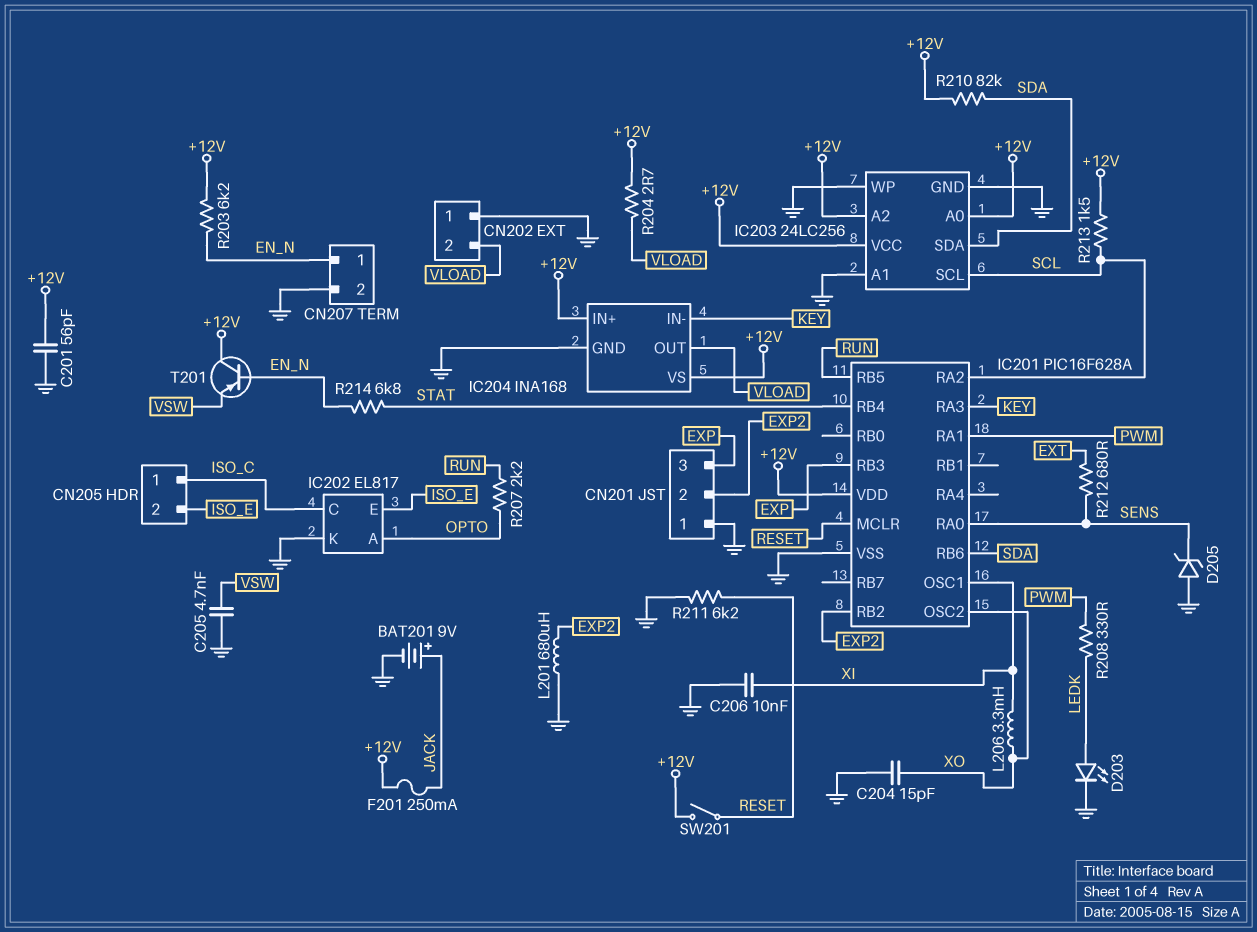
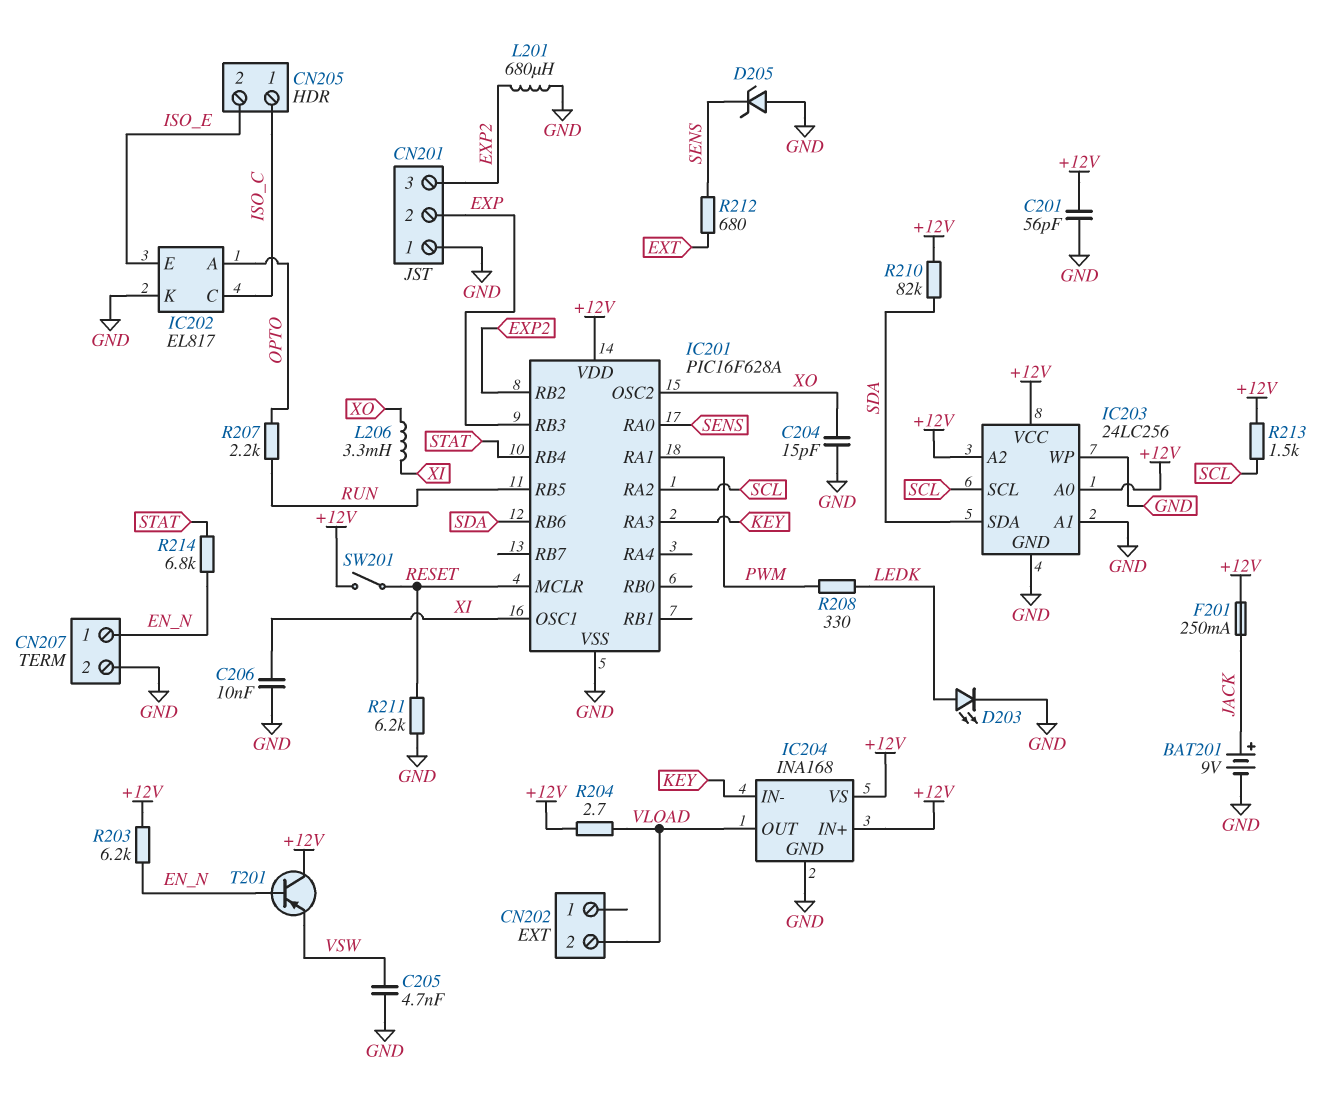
CN201 pin 2: EXP2 -> EXP
CN201 pin 3: EXP -> EXP2
CN202 pin 1: GND -> none

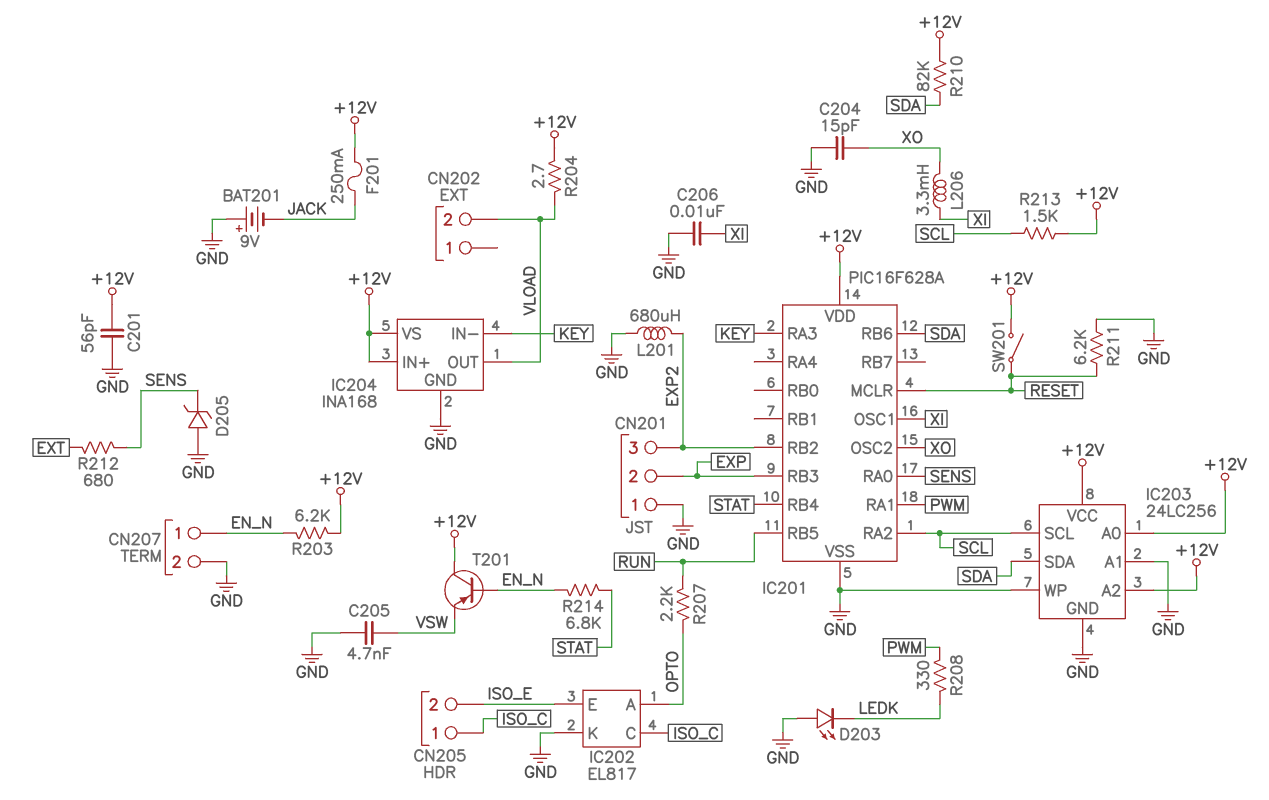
BAT201: 9V (plus JACK, minus GND) -> 9V (plus GND, minus JACK)
D203: LED (A LEDK, K GND) -> LED (A GND, K LEDK)

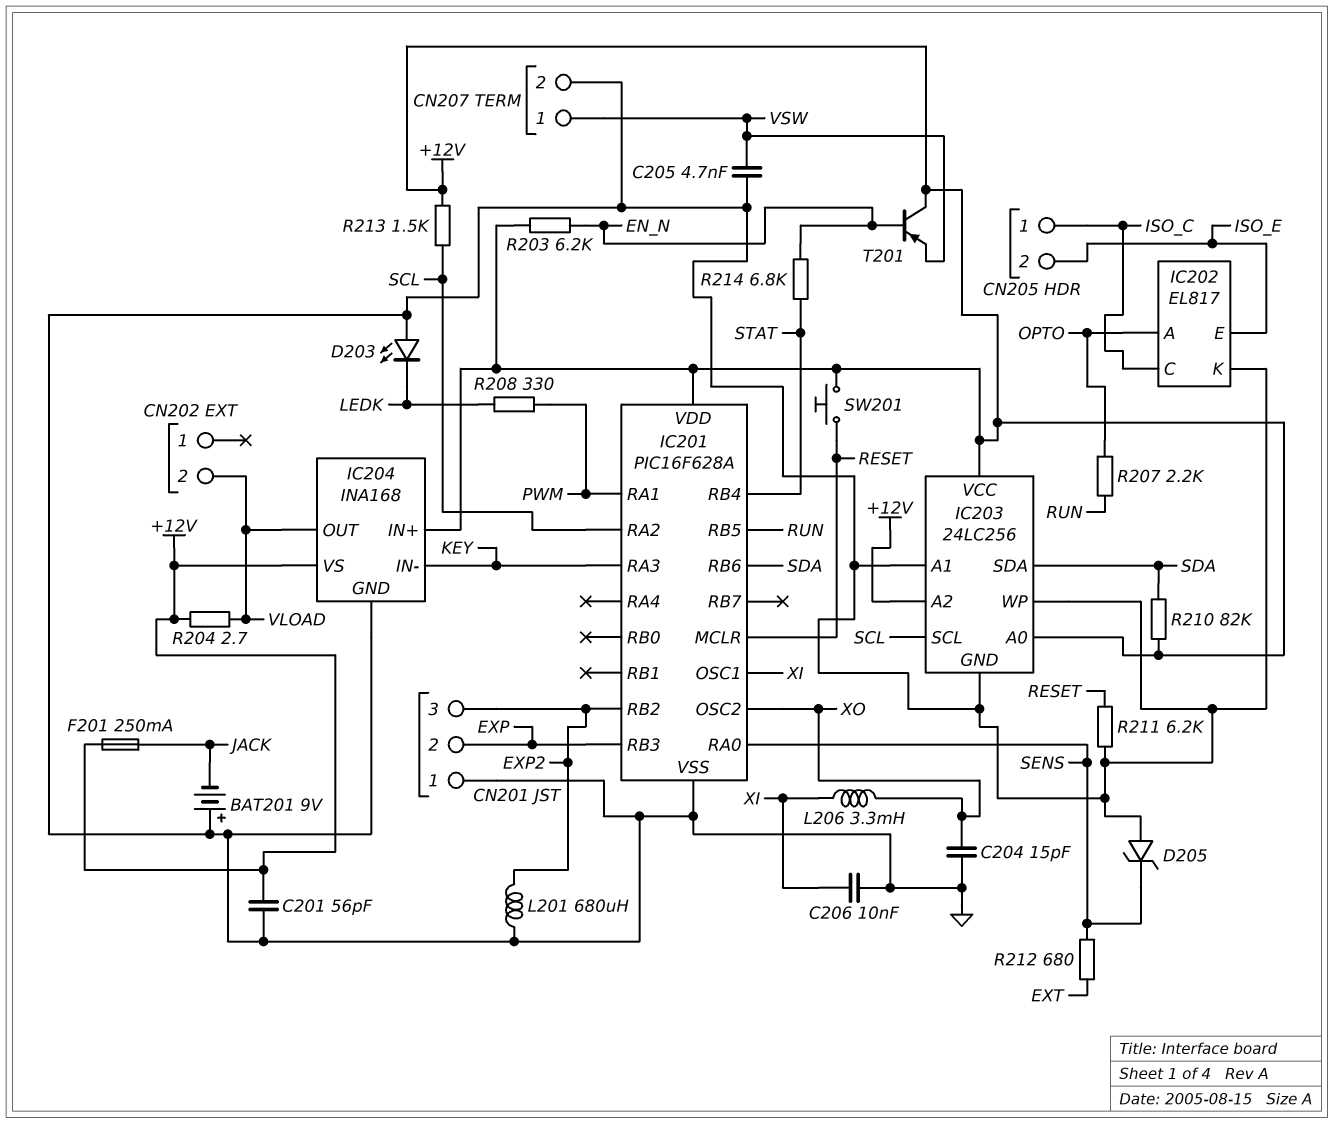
CN207 pin 1: EN_N -> VSW
SW201: switch (+12V, RESET) -> button (+12V, RESET)

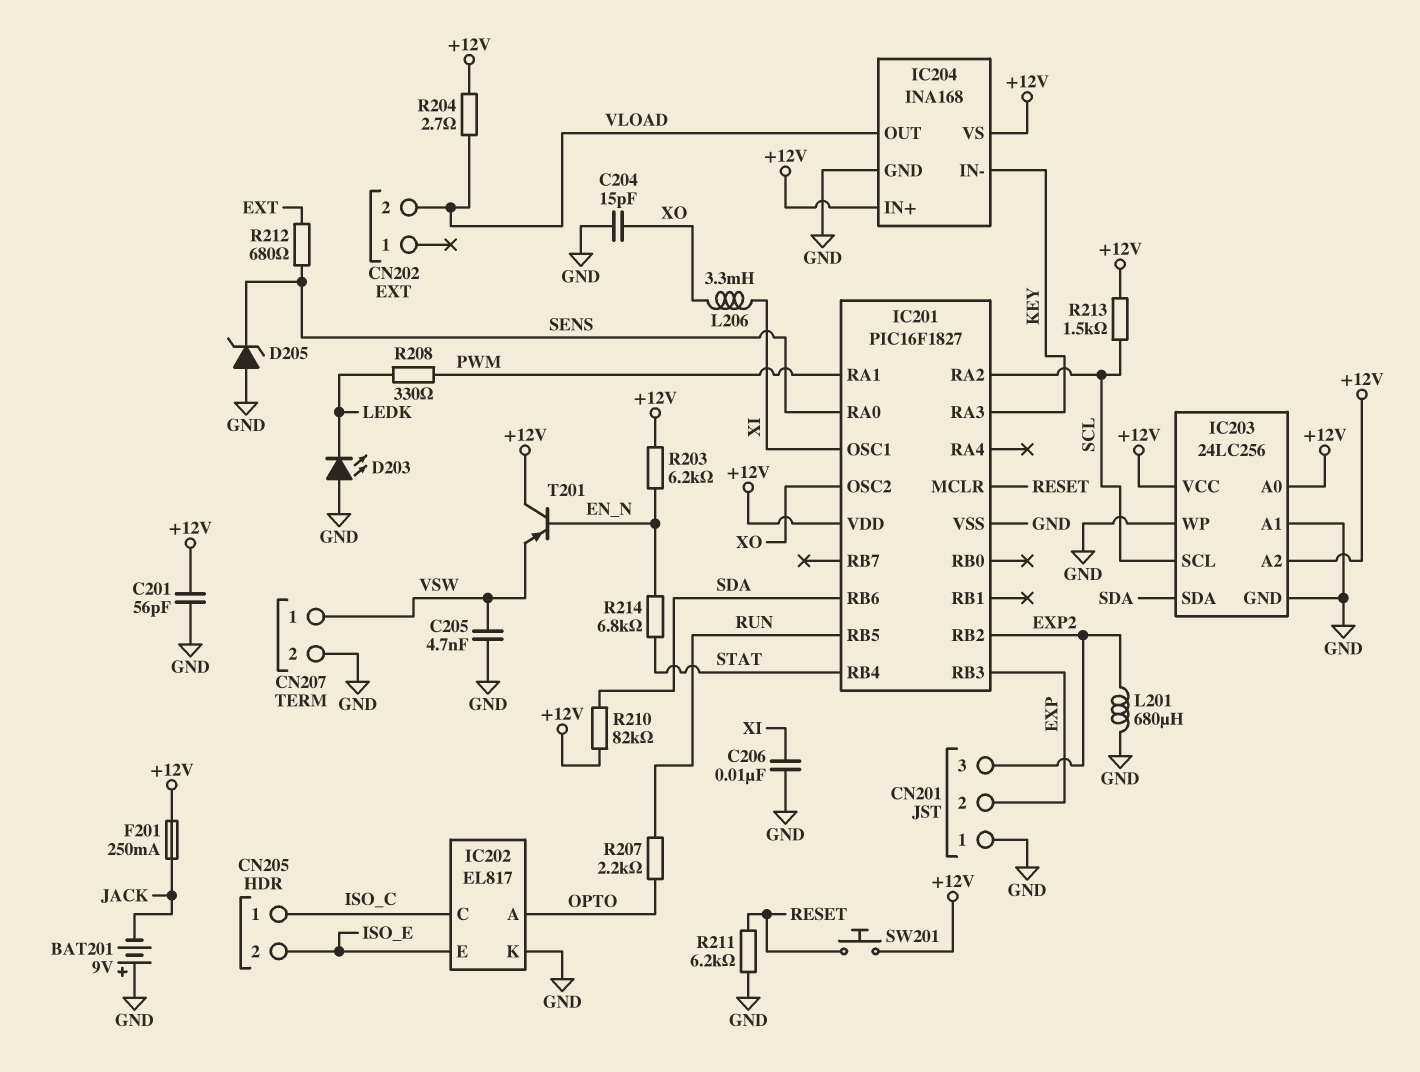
IC201: PIC16F628A -> PIC16F1827

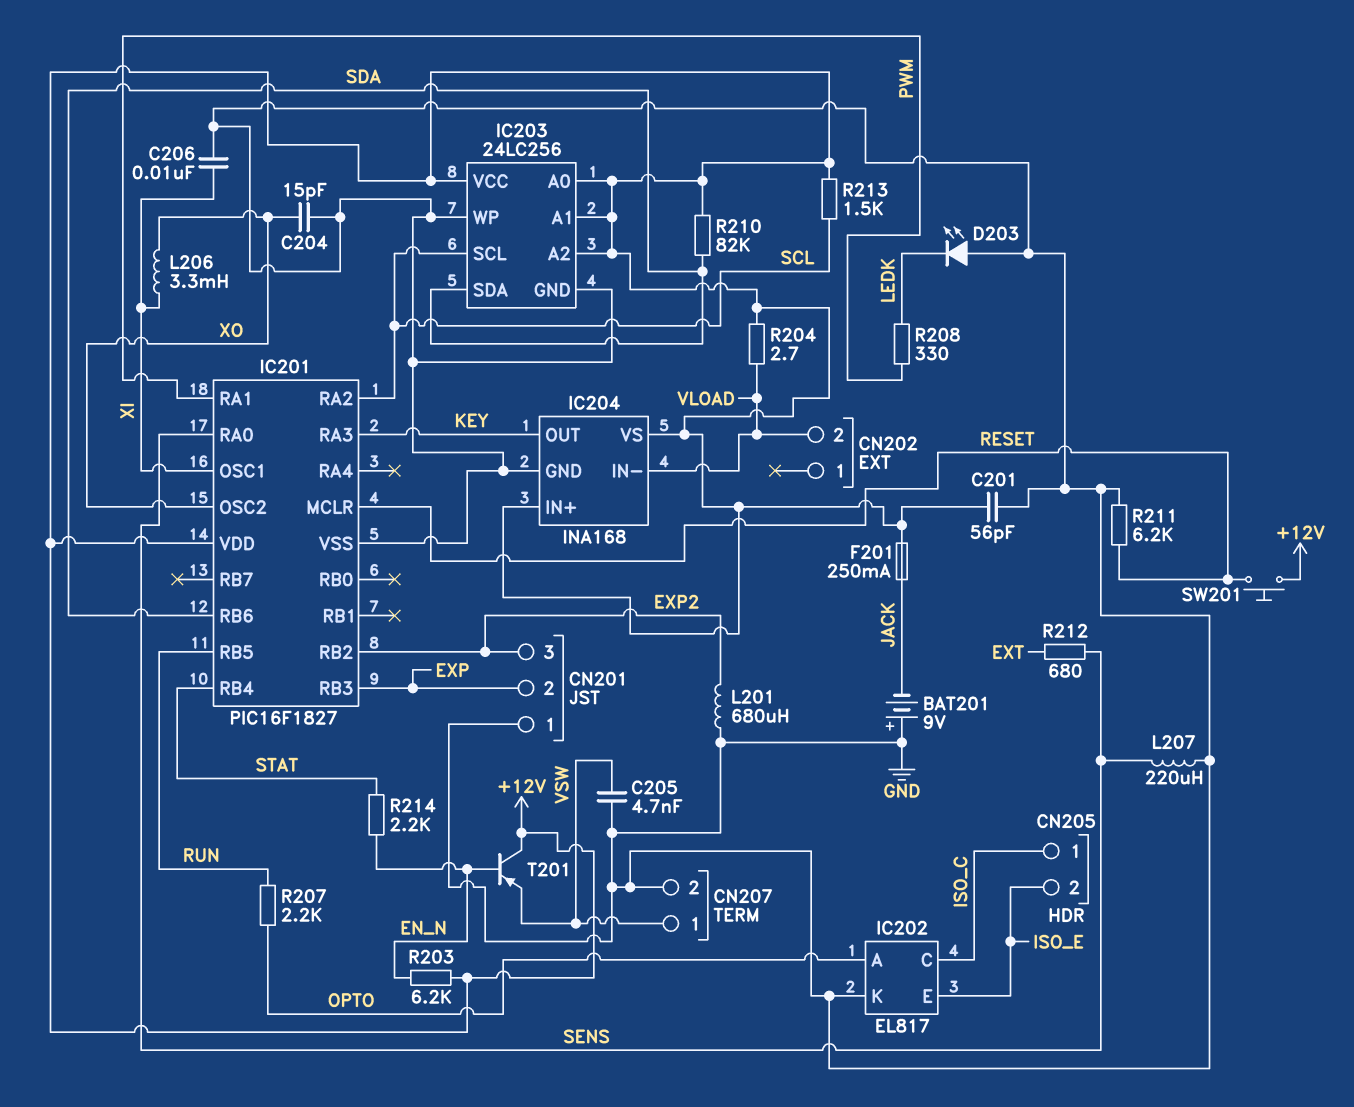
D205: zener (A GND, K SENS) -> none
IC203 pin A1: GND -> +12V
IC204 pin IN-: KEY -> VLOAD
IC204 pin OUT: VLOAD -> KEY
L207: none -> 220uH (GND, SENS)
R214: 6.8k (EN_N, STAT) -> 2.2k (EN_N, STAT)

